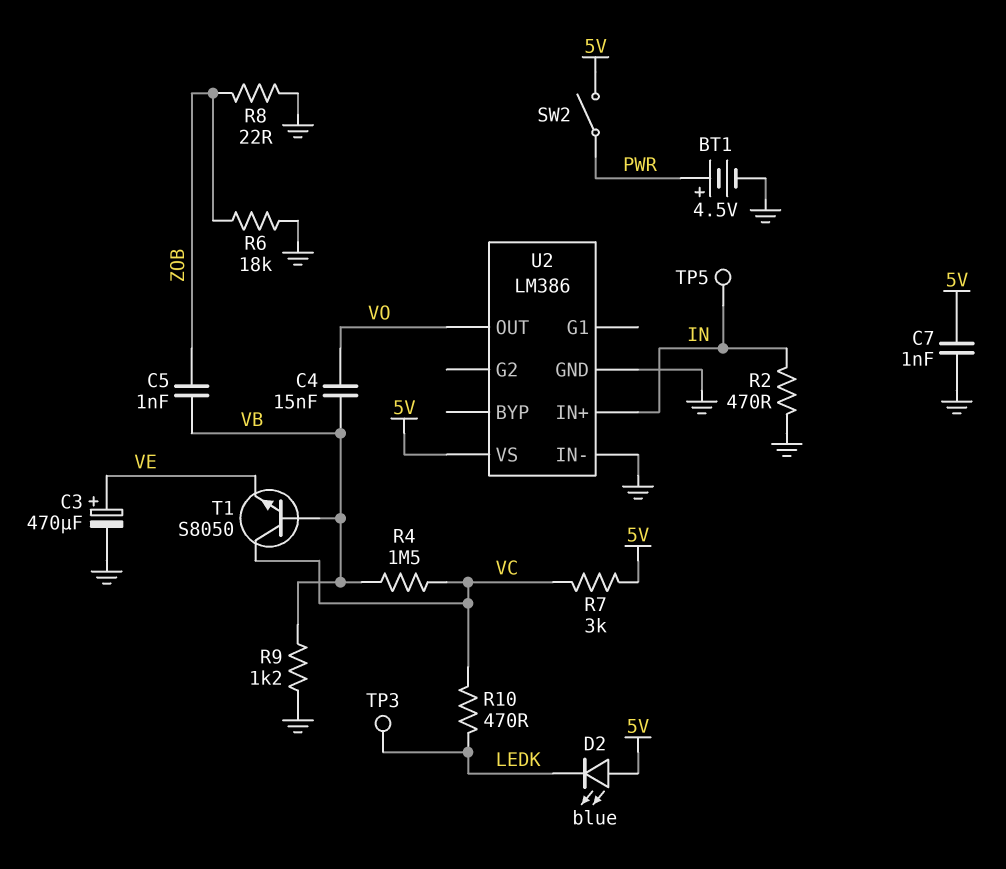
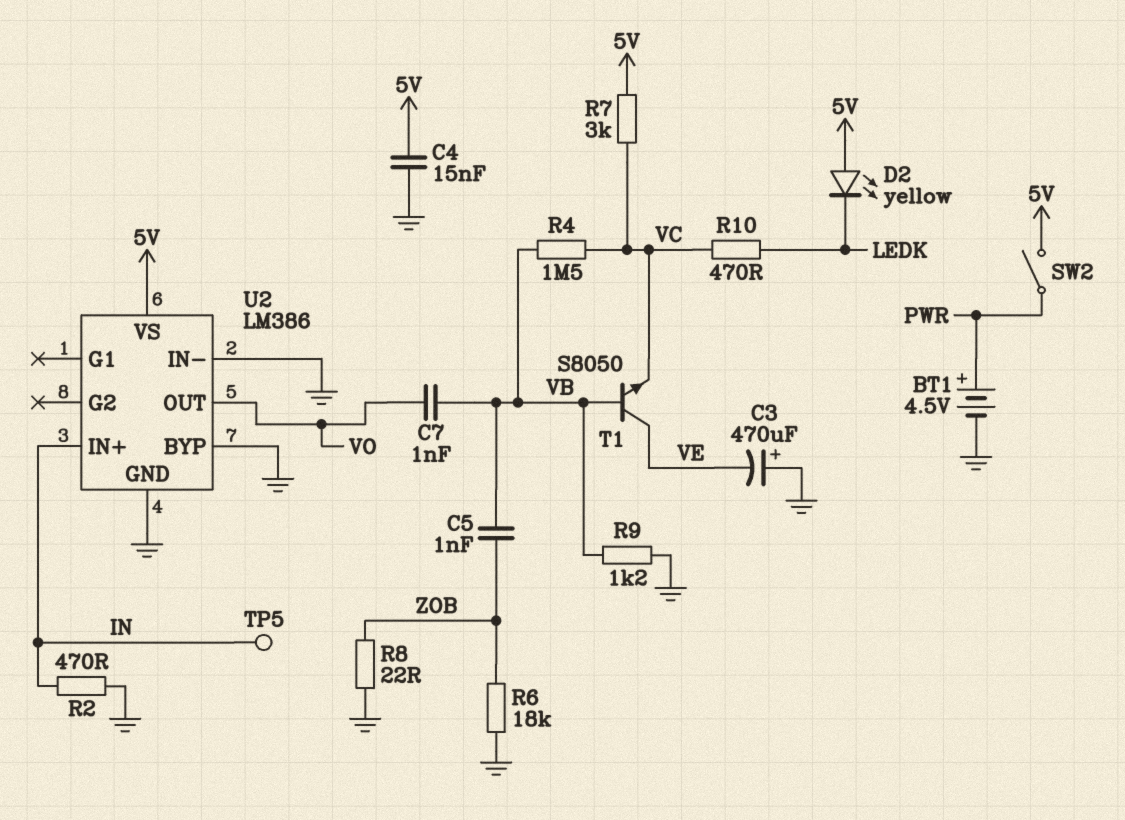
C3: 470uF (plus VE, minus GND) -> 470uF (plus GND, minus VE)
C4: 15nF (VB, VO) -> 15nF (5V, GND)
C7: 1nF (5V, GND) -> 1nF (VB, VO)
D2: LED blue (A 5V, K LEDK) -> LED yellow (A 5V, K LEDK)
T1: NPN S8050 (B VB, C VC, E VE) -> NPN S8050 (B VB, C VE, E VC)
TP3: test point (LEDK) -> none
U2 pin BYP: none -> GND

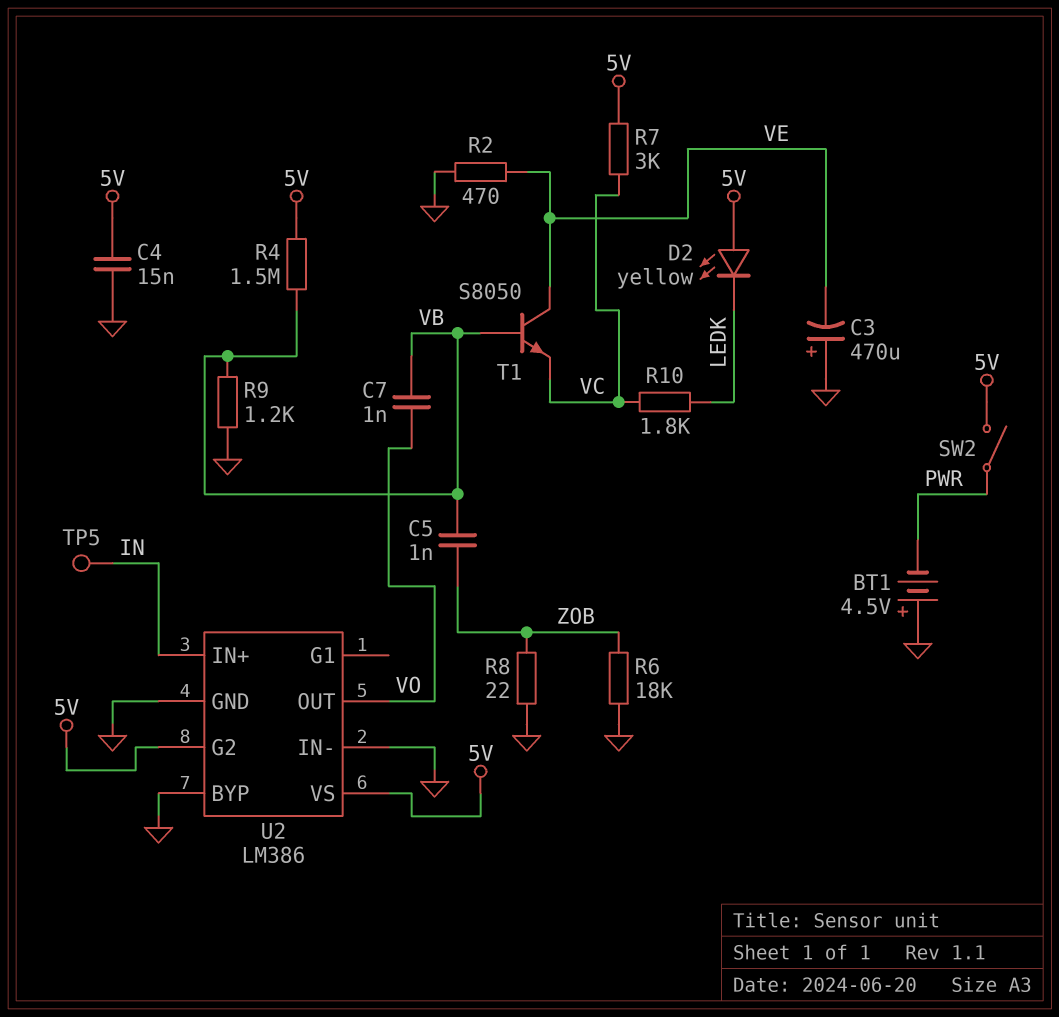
BT1: 4.5V (plus PWR, minus GND) -> 4.5V (plus GND, minus PWR)
R2: 470 (GND, IN) -> 470 (GND, VE)
R4: 1.5M (VB, VC) -> 1.5M (5V, VB)
R10: 470 (LEDK, VC) -> 1.8k (LEDK, VC)
U2 pin G2: none -> 5V

